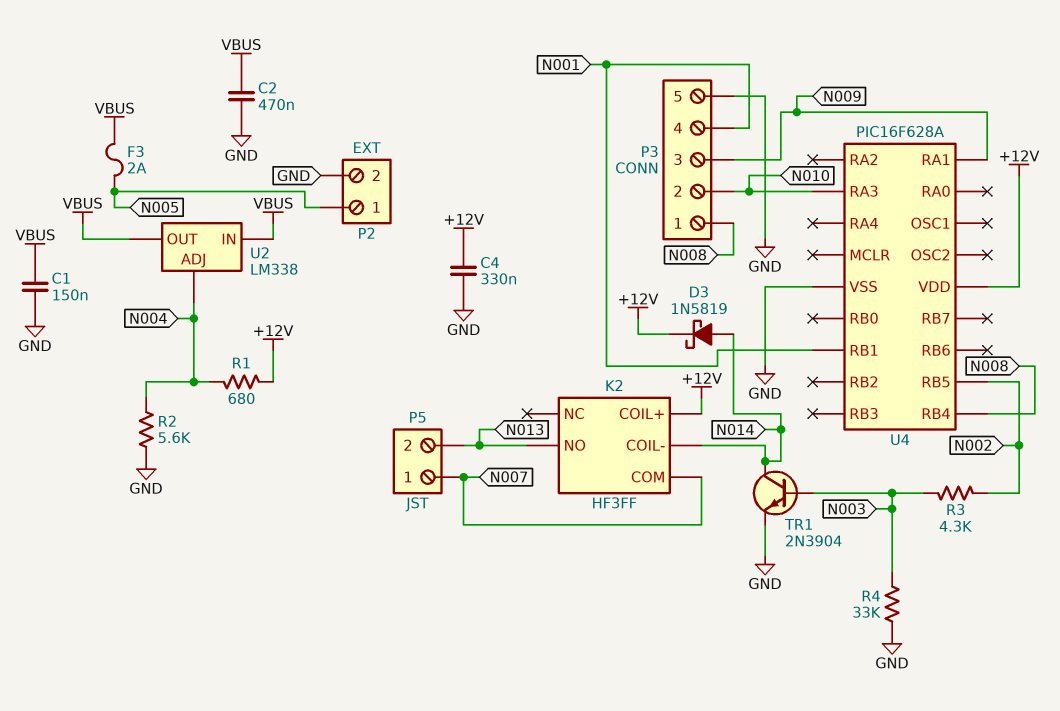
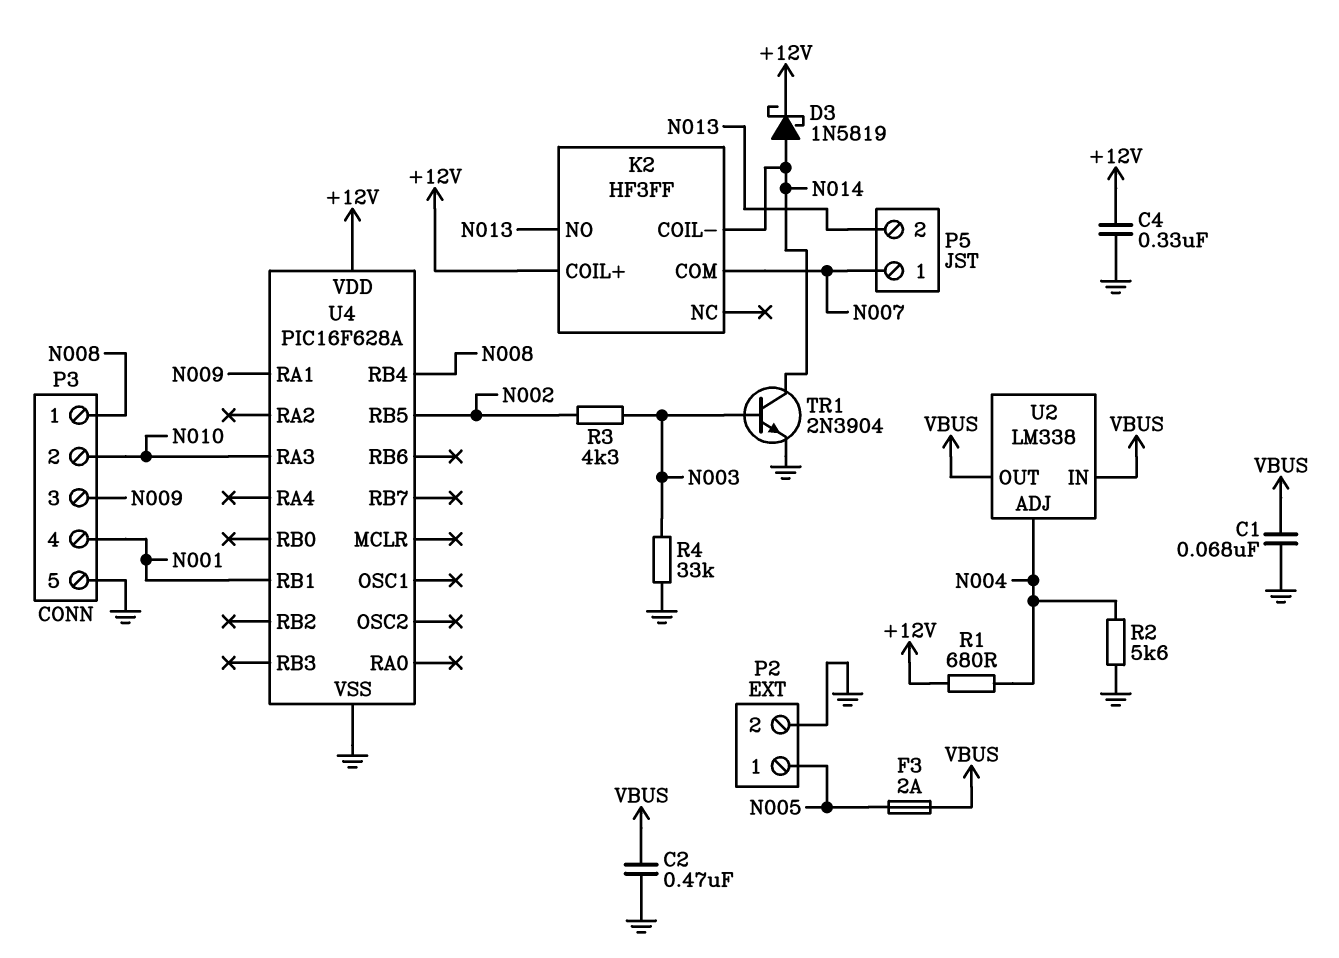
C1: 150nF (GND, VBUS) -> 68nF (GND, VBUS)

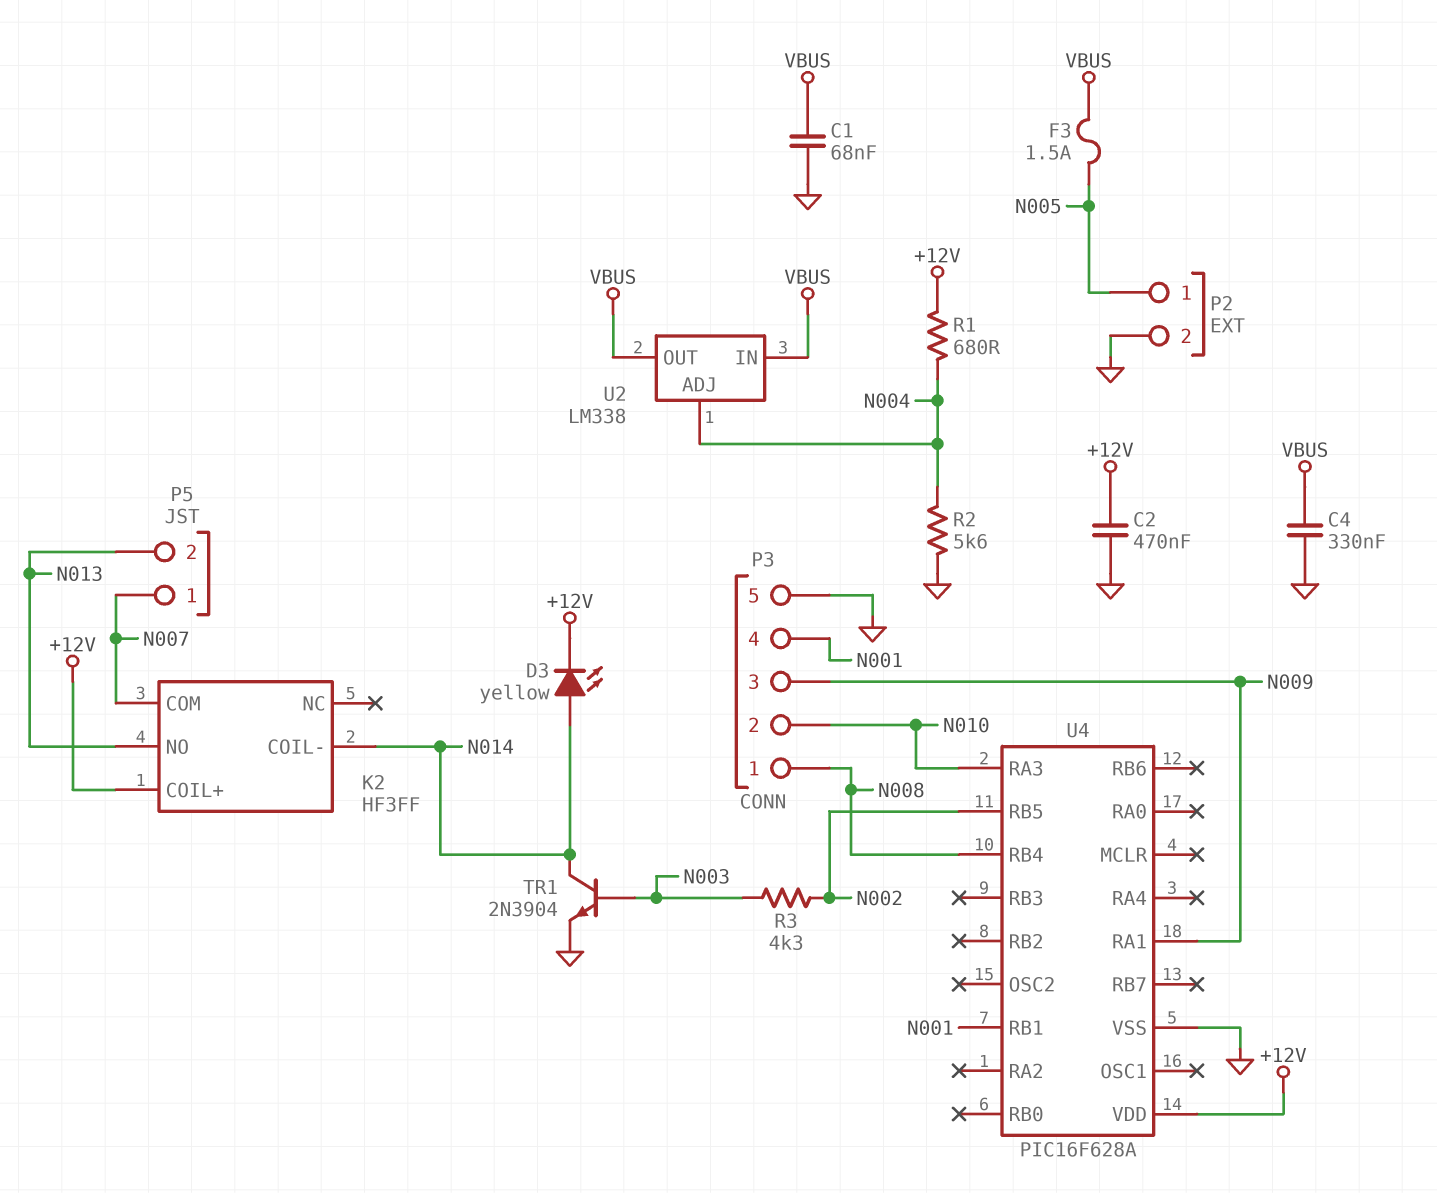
C2: 470nF (GND, VBUS) -> 470nF (+12V, GND)
C4: 330nF (+12V, GND) -> 330nF (GND, VBUS)
D3: schottky 1N5819 (A N014, K +12V) -> LED yellow (A N014, K +12V)
F3: 2A (N005, VBUS) -> 1.5A (N005, VBUS)
R4: 33k (GND, N003) -> none

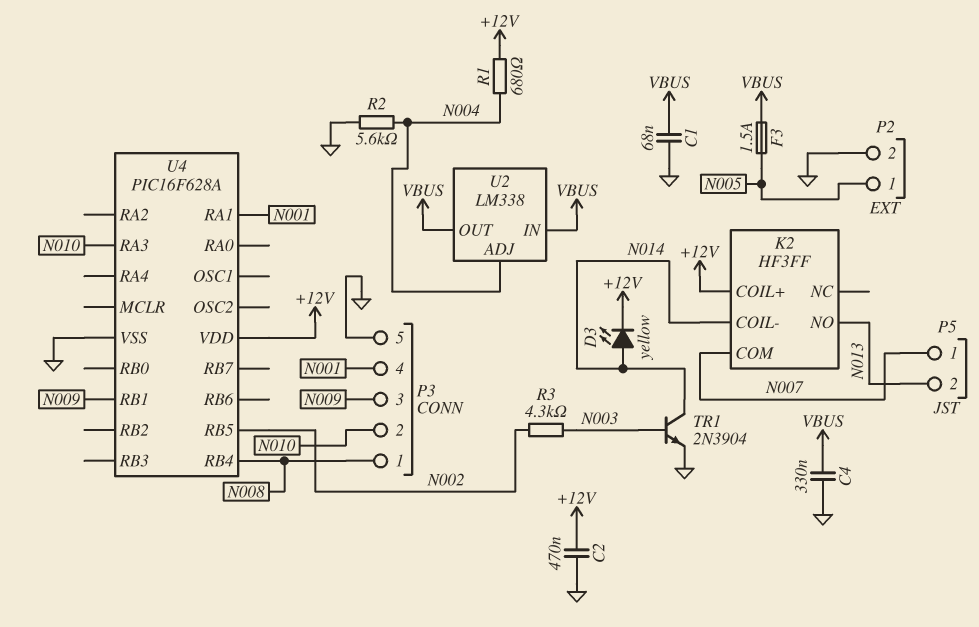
U4 pin RA1: N009 -> N001
U4 pin RB1: N001 -> N009

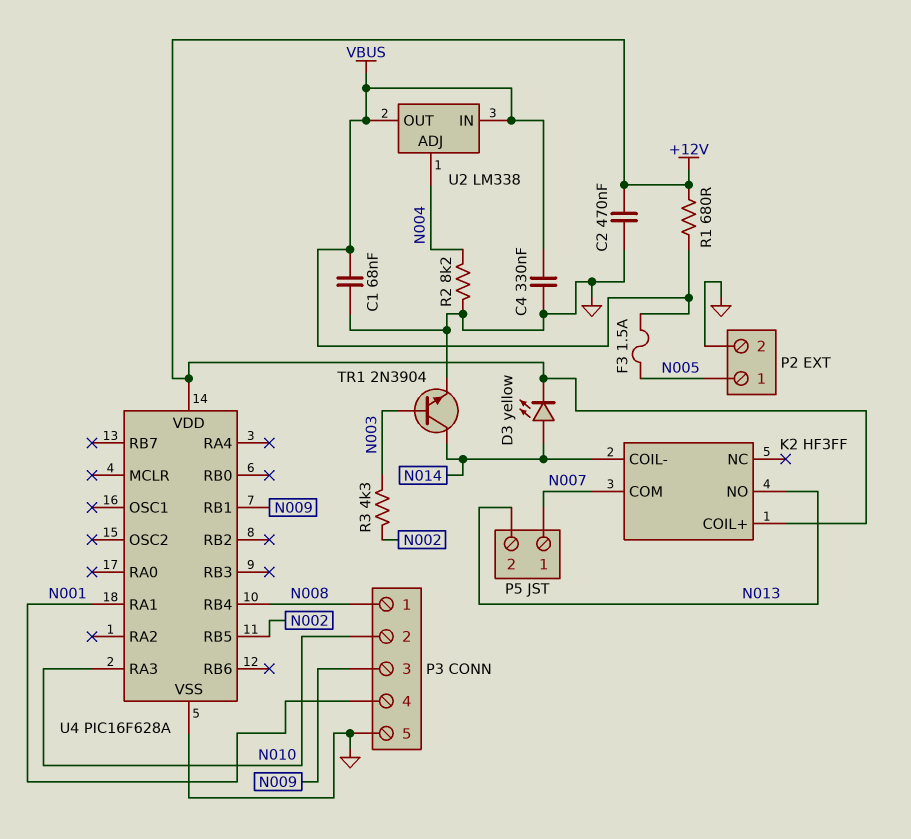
R1: 680 (+12V, N004) -> 680 (+12V, VBUS)
R2: 5.6k (GND, N004) -> 8.2k (GND, N004)

